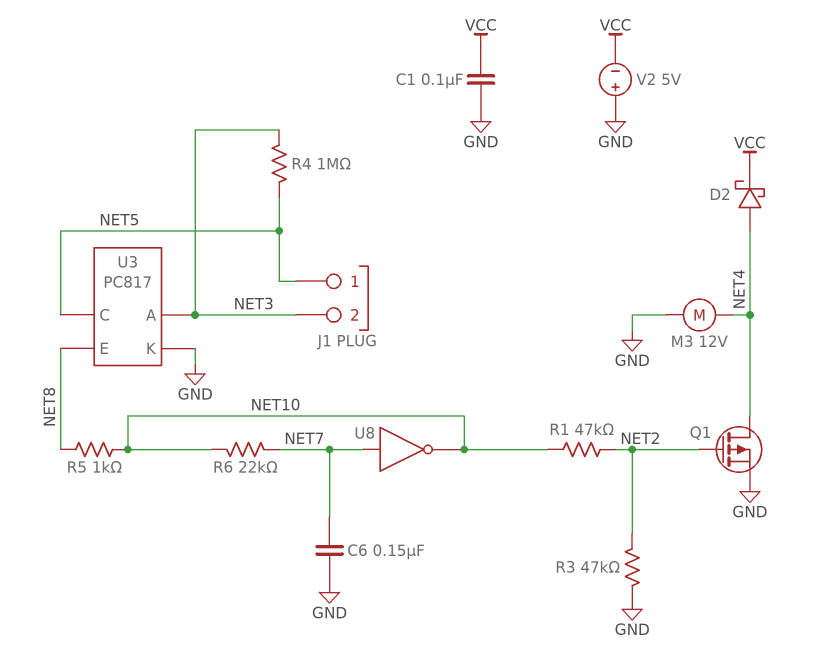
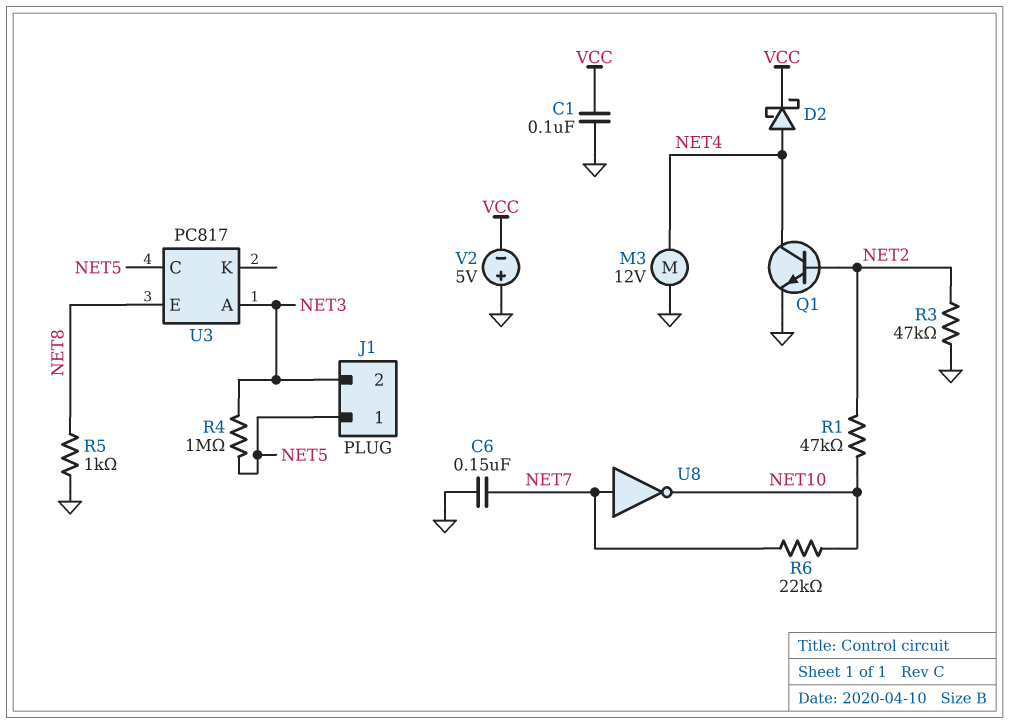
Q1: PMOS (G NET2, D NET4, S GND) -> NPN (B NET2, C NET4, E GND)
R5: 1k (NET8, NET10) -> 1k (GND, NET8)
U3 pin K: GND -> none

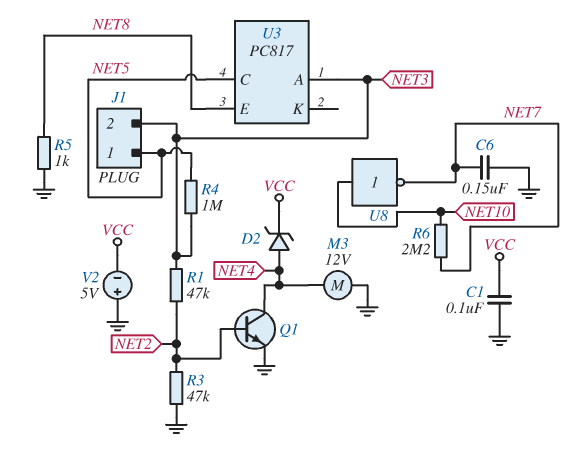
D2: schottky (A NET4, K VCC) -> zener (A NET4, K VCC)
R1: 47k (NET2, NET10) -> 47k (NET2, NET3)
R6: 22k (NET7, NET10) -> 2.2M (NET7, NET10)
U8: NOT (in NET7, out NET10) -> NOT (in NET10, out NET7)

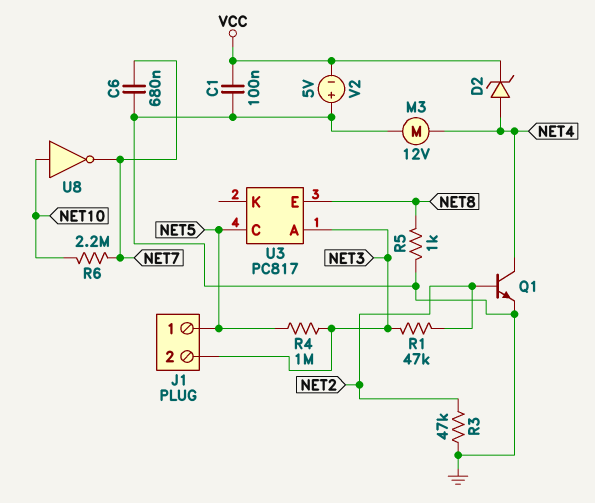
C6: 150nF (GND, NET7) -> 680nF (GND, NET7)

